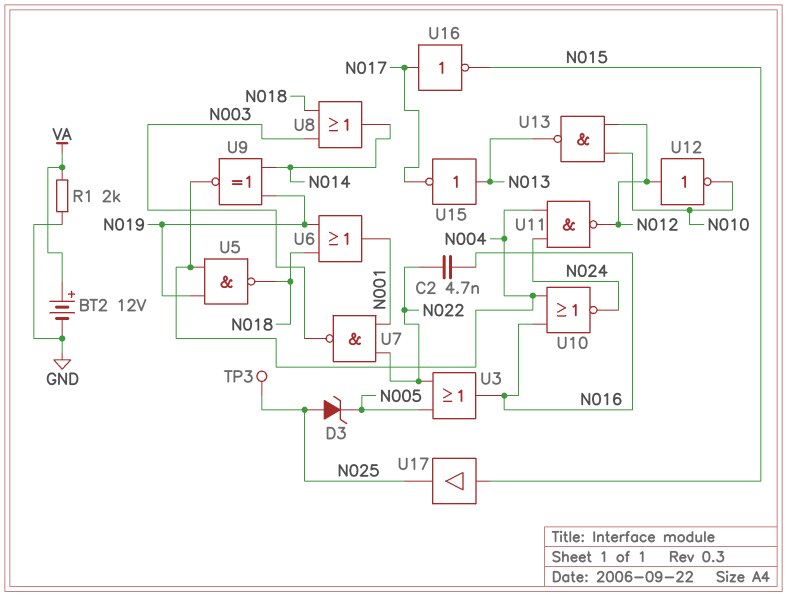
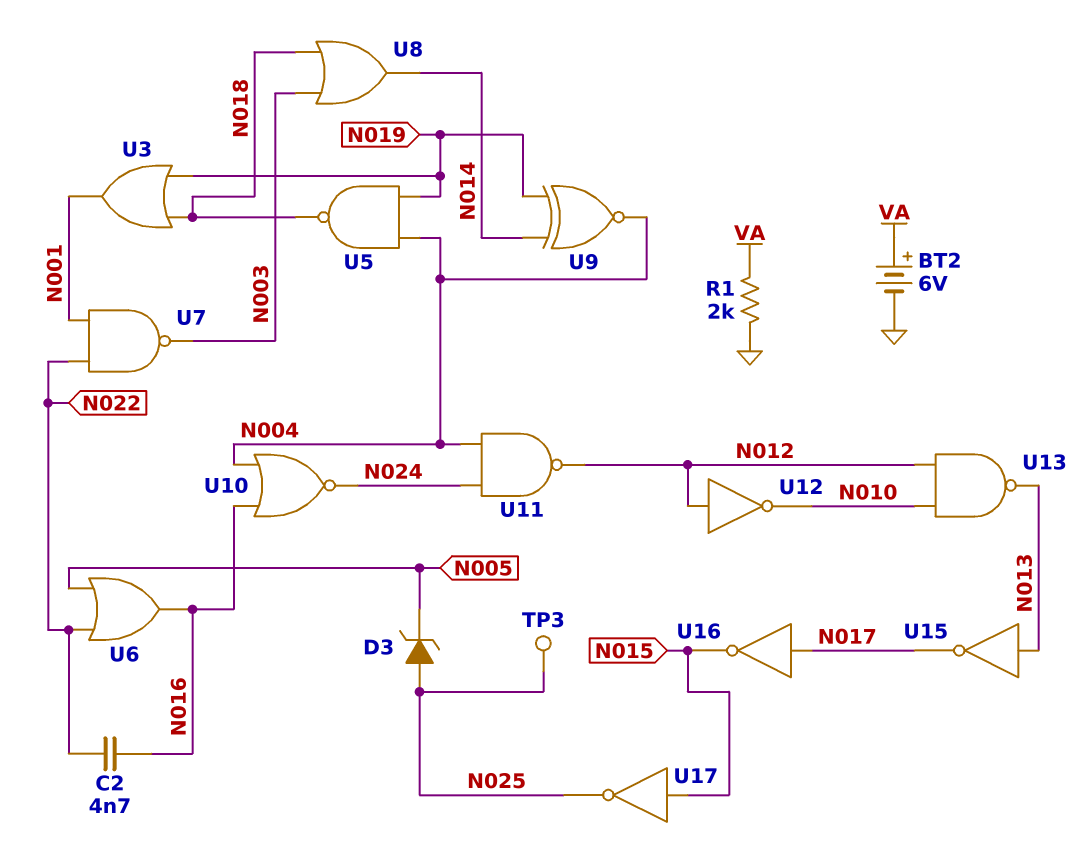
BT2: 12V (plus VA, minus GND) -> 6V (plus VA, minus GND)
U3: OR (in N005, in N022, out N016) -> OR (in N018, in N019, out N001)
U6: OR (in N018, in N019, out N001) -> OR (in N005, in N022, out N016)
U17: buffer (in N015, out N025) -> NOT (in N015, out N025)

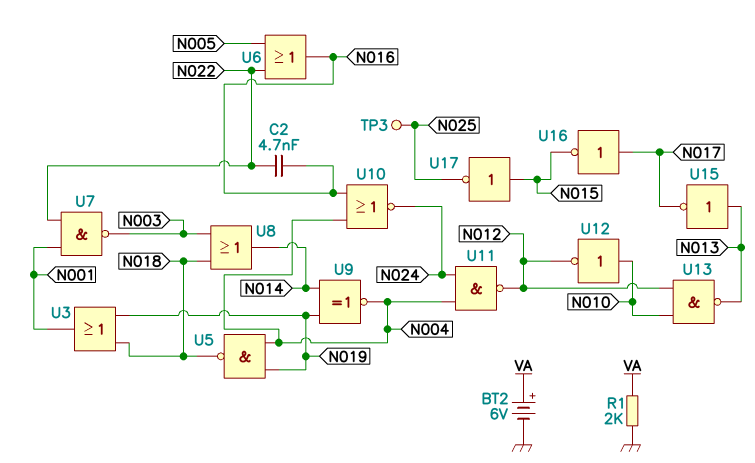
D3: zener (A N025, K N005) -> none
U12: NOT (in N012, out N010) -> NOT (in N010, out N012)

